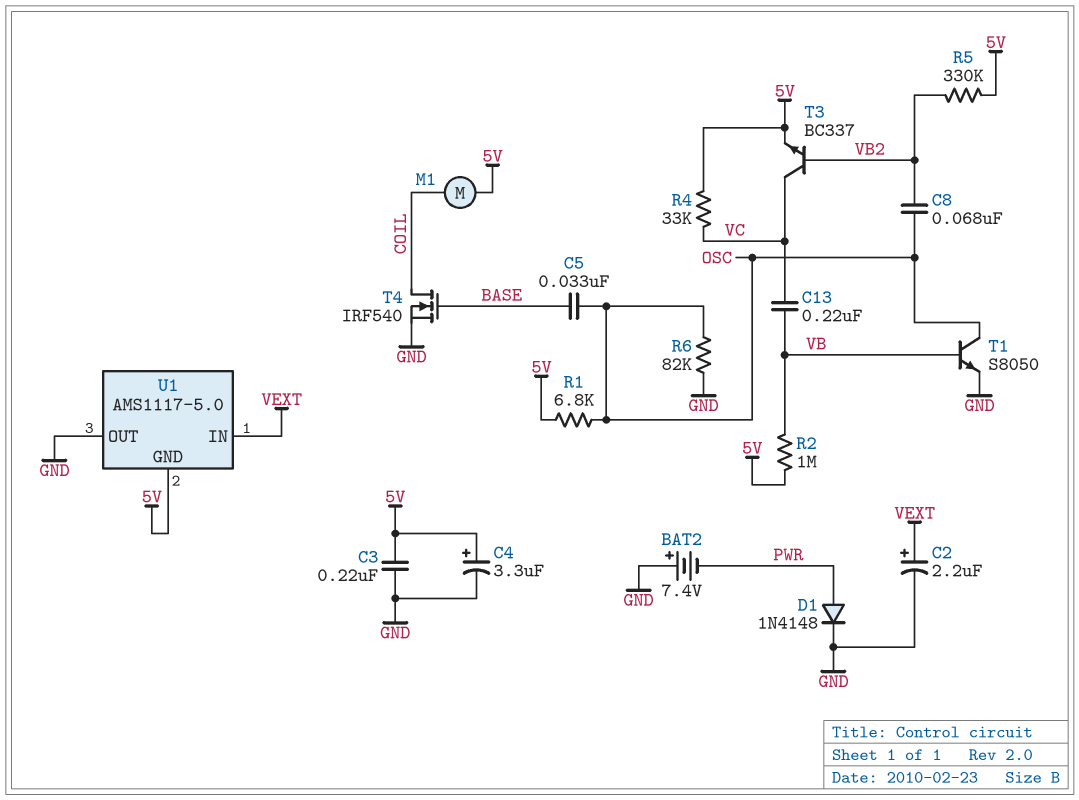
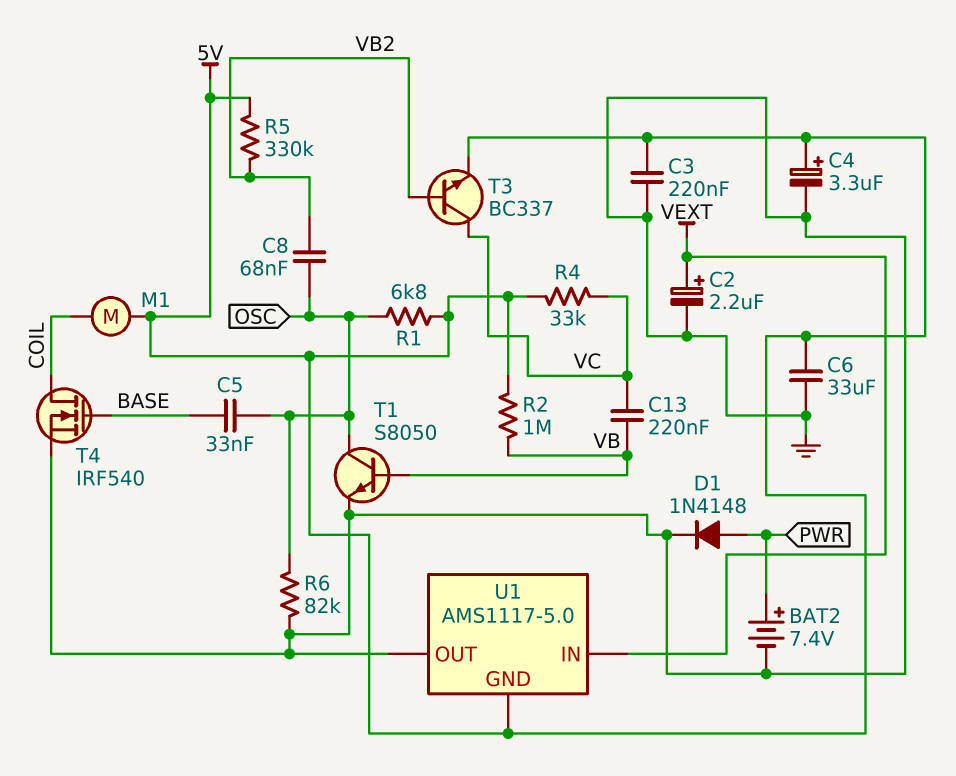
BAT2: 7.4V (plus GND, minus PWR) -> 7.4V (plus PWR, minus GND)
C6: none -> 33uF (5V, GND)

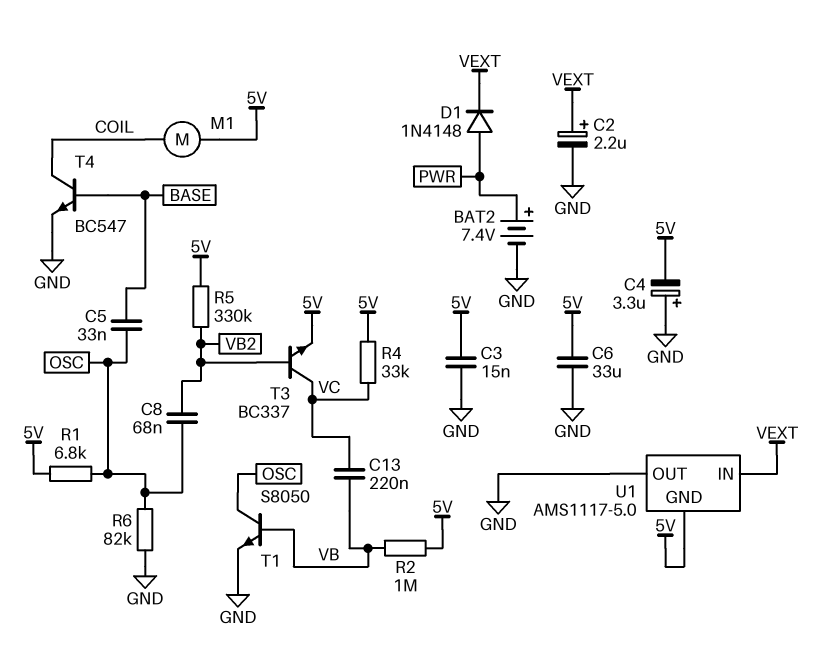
C3: 220nF (5V, GND) -> 15nF (5V, GND)
C4: 3.3uF (plus 5V, minus GND) -> 3.3uF (plus GND, minus 5V)
D1: diode 1N4148 (A PWR, K GND) -> diode 1N4148 (A PWR, K VEXT)
T4: NMOS IRF540 (G BASE, D COIL, S GND) -> NPN BC547 (B BASE, C COIL, E GND)

